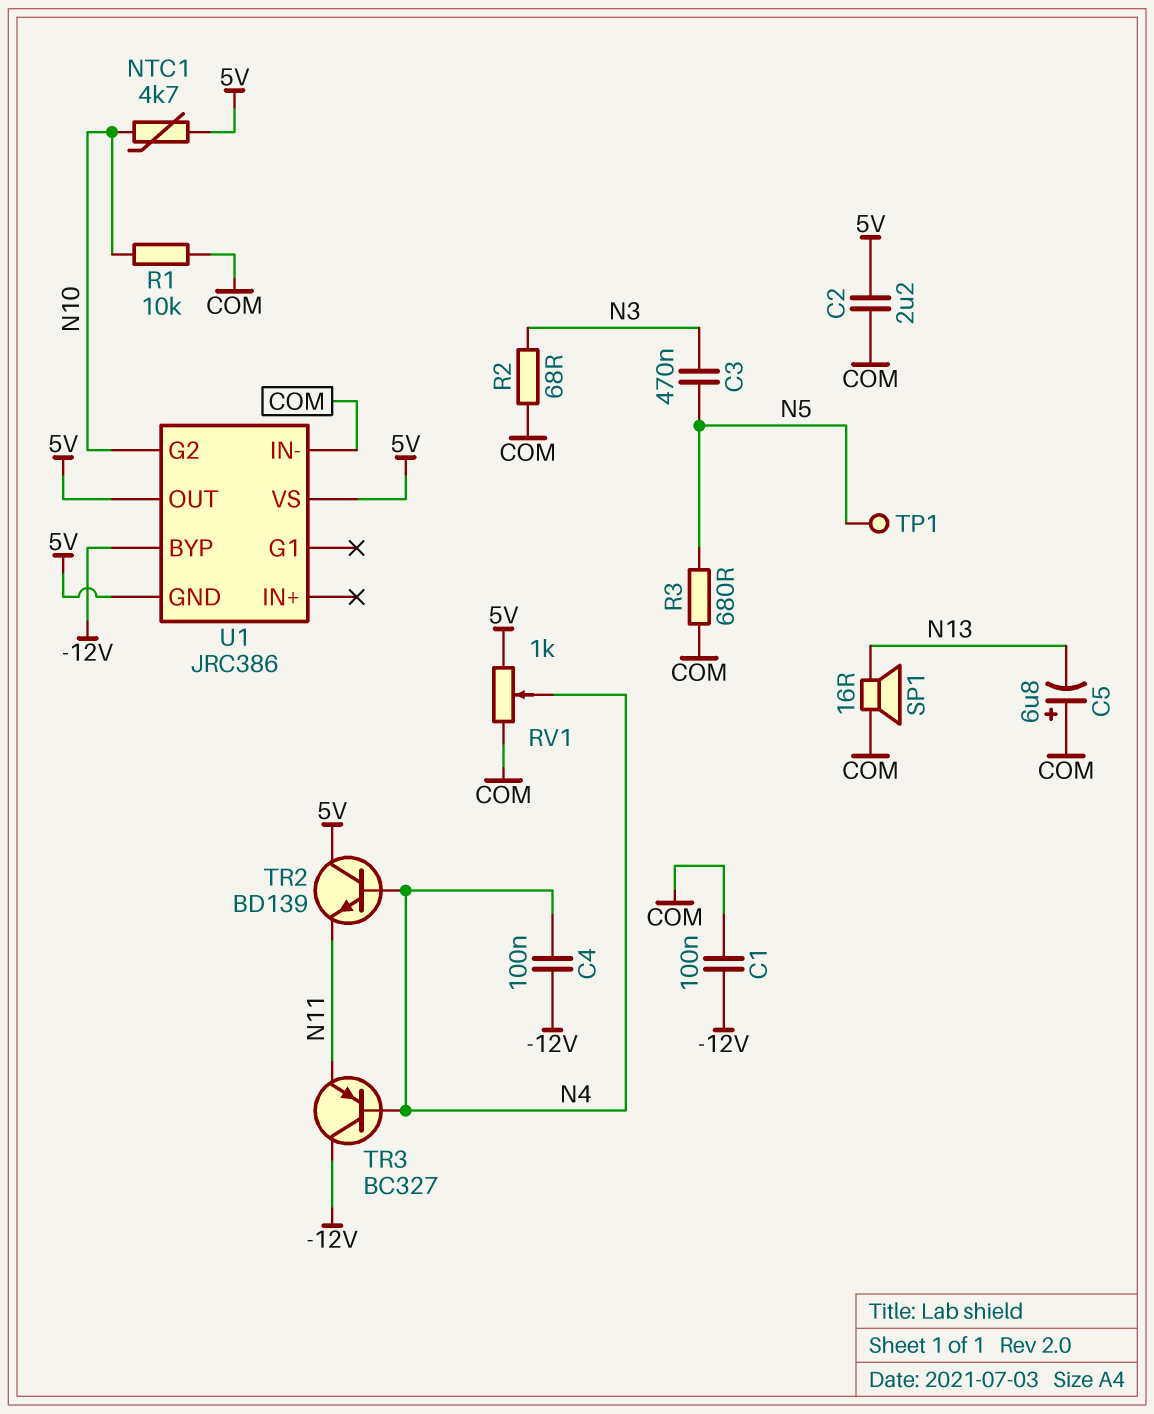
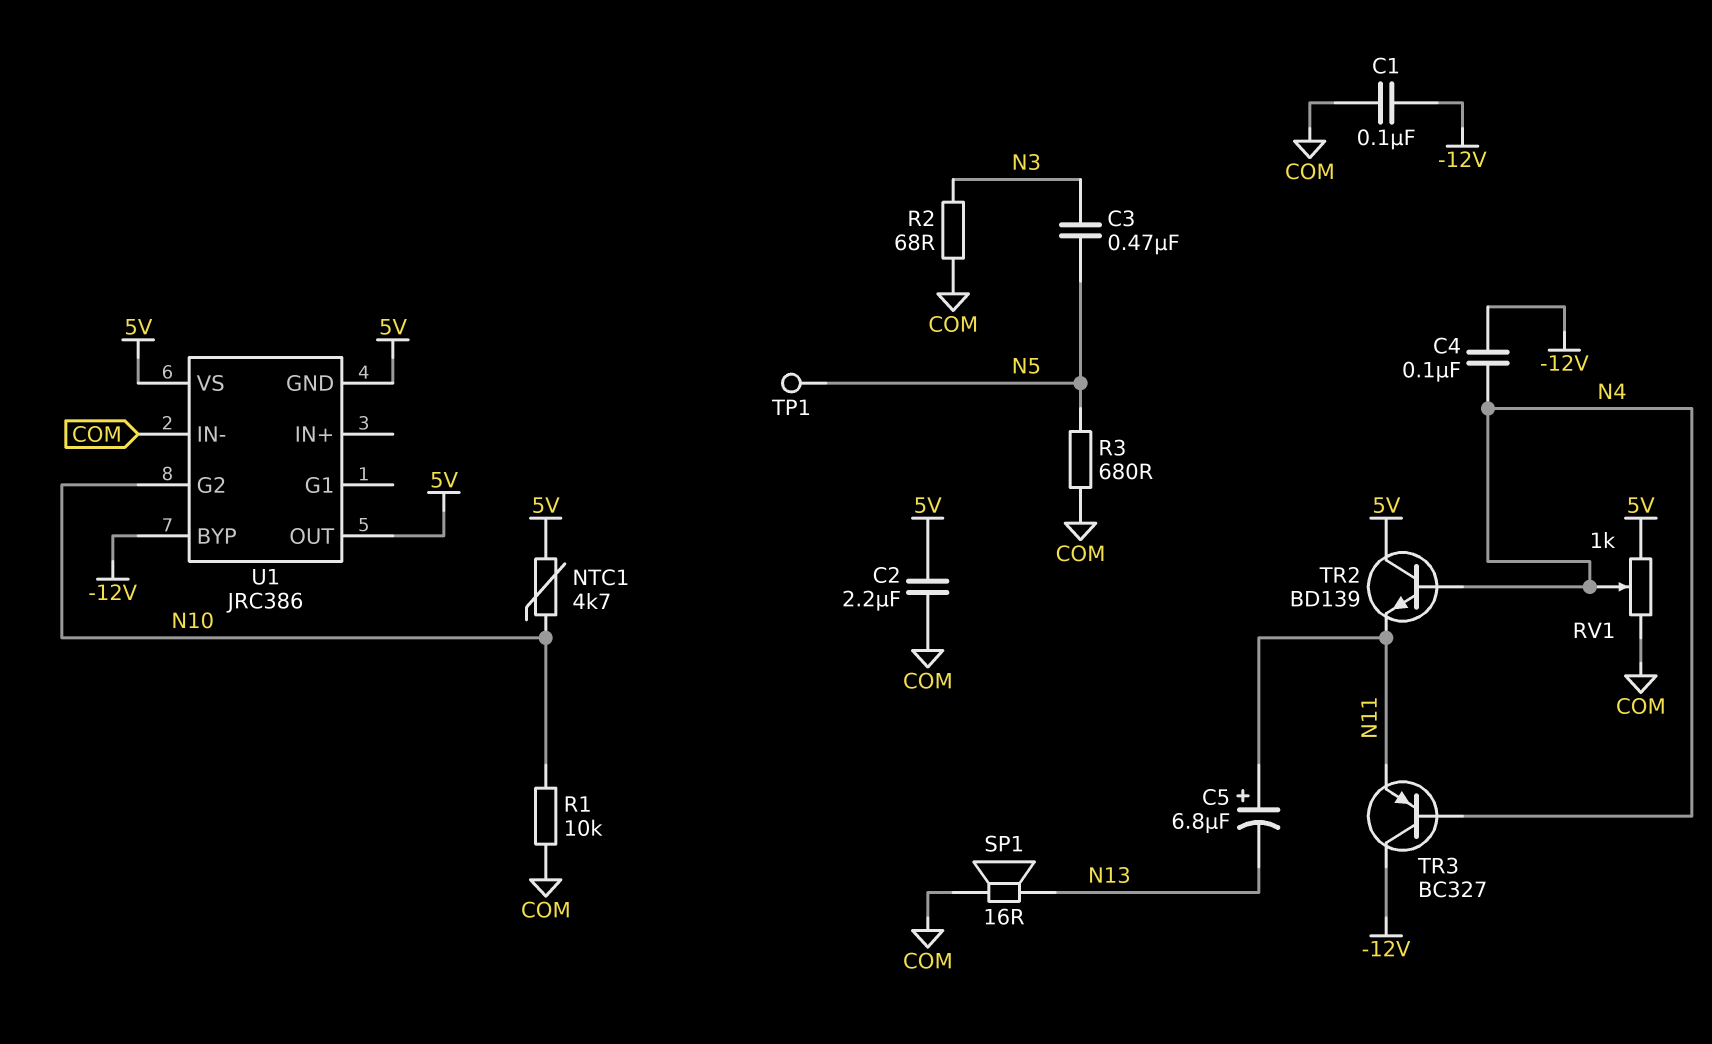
C5: 6.8uF (plus COM, minus N13) -> 6.8uF (plus N11, minus N13)

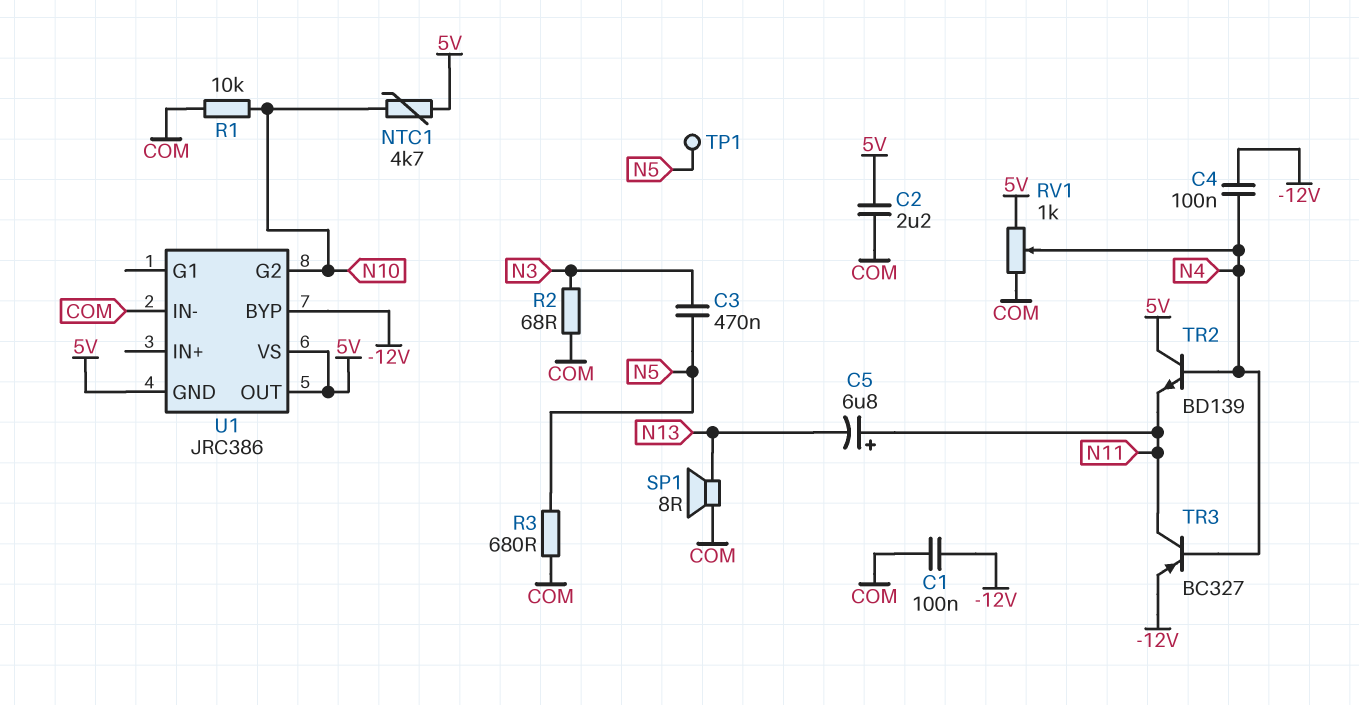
SP1: speaker 16R (COM, N13) -> speaker 8R (COM, N13)
TR3: PNP BC327 (B N4, C -12V, E N11) -> PNP BC327 (B N4, C N11, E -12V)

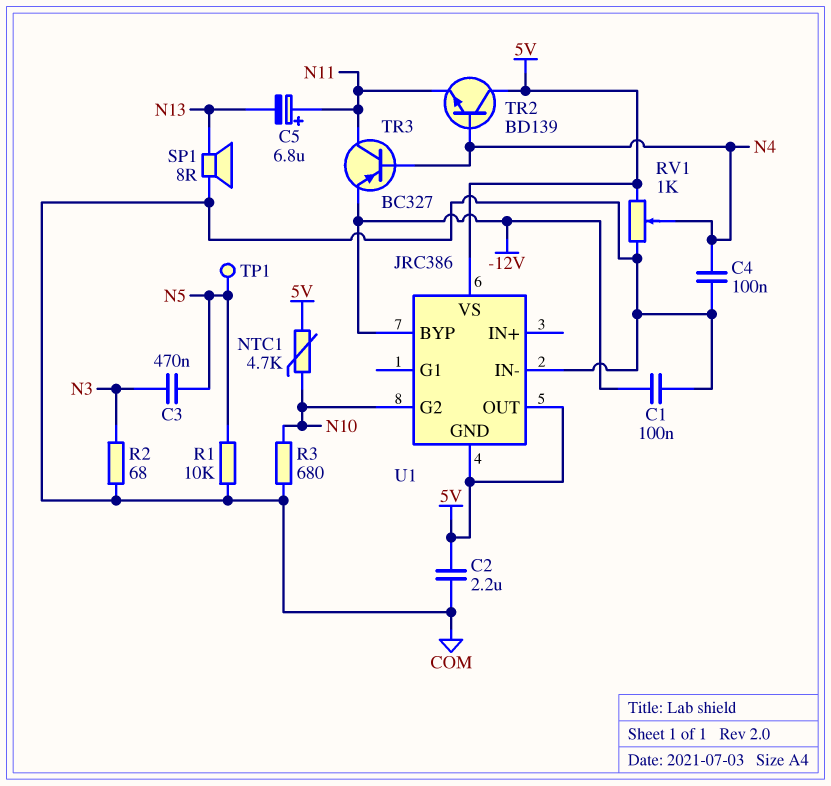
C4: 100nF (-12V, N4) -> 100nF (COM, N4)
R1: 10k (COM, N10) -> 10k (COM, N5)
R3: 680 (COM, N5) -> 680 (COM, N10)

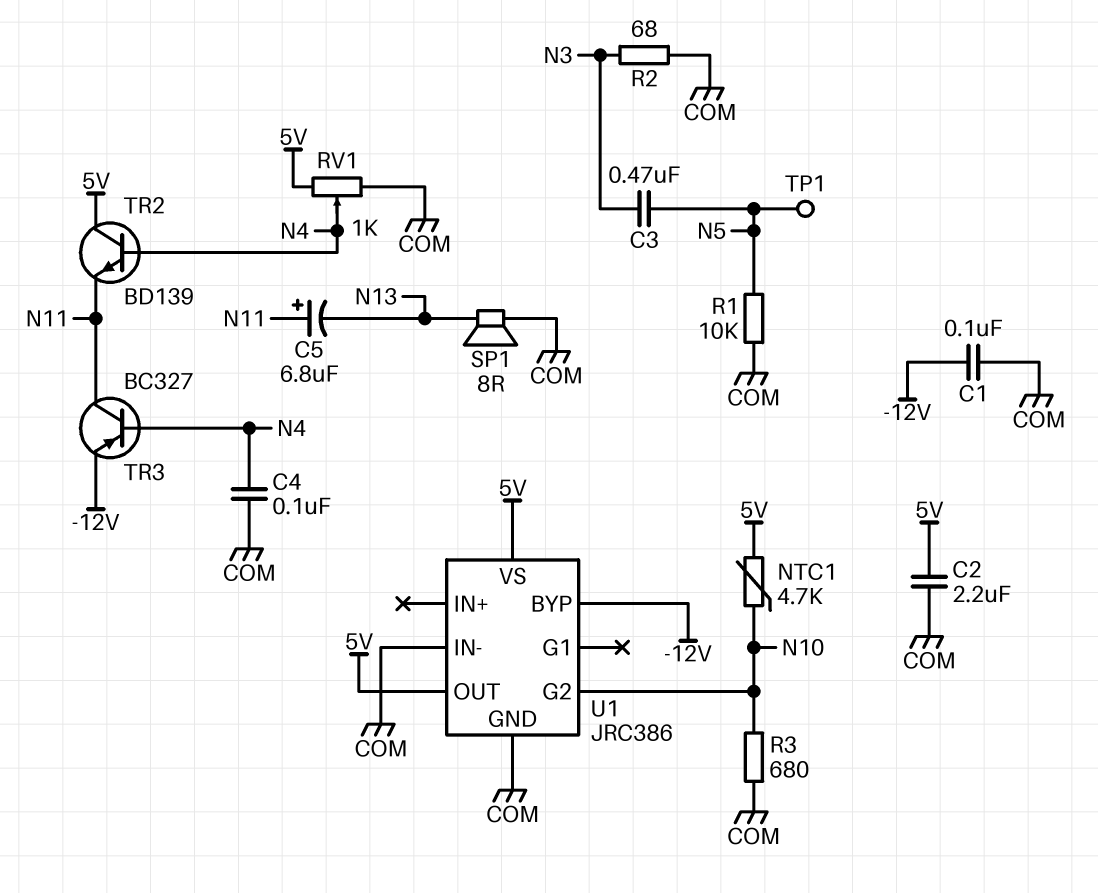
U1 pin GND: 5V -> COM

